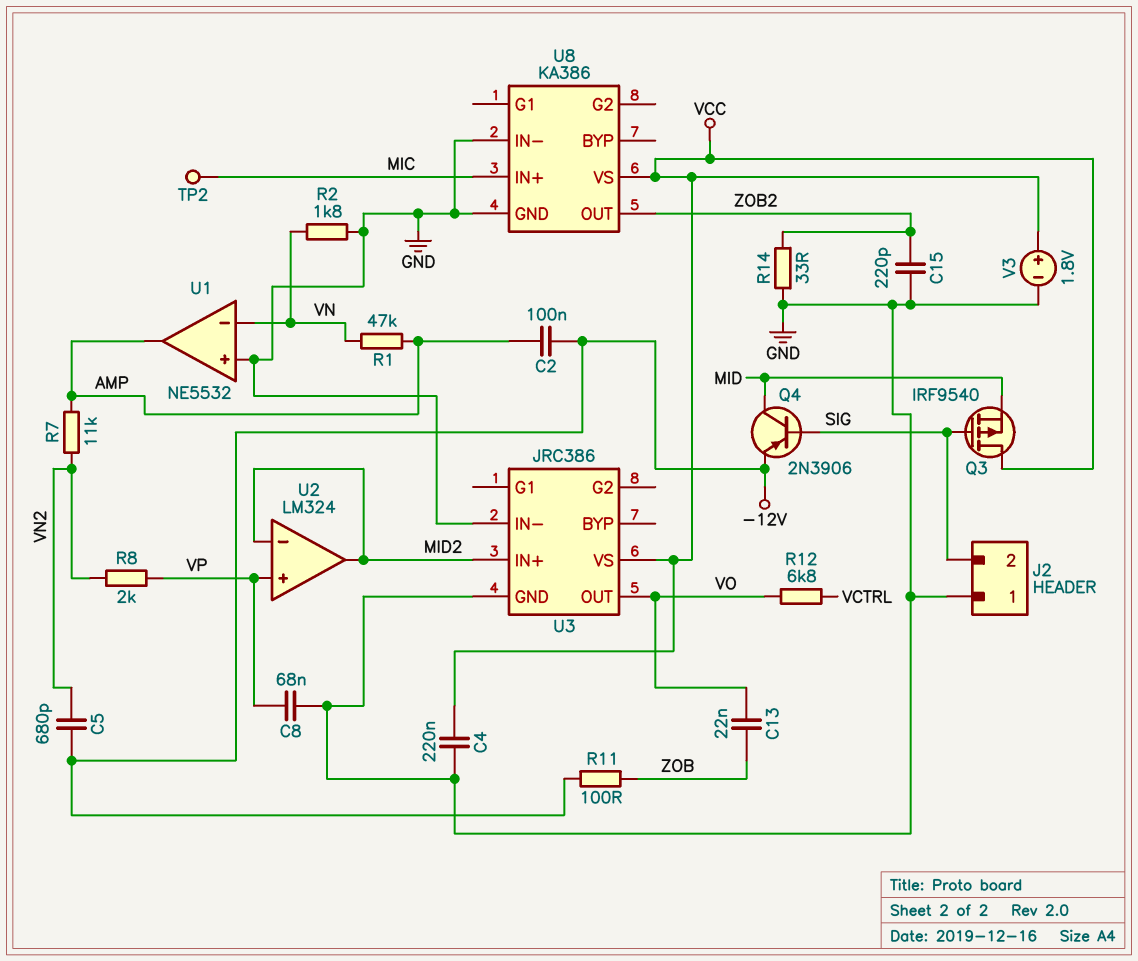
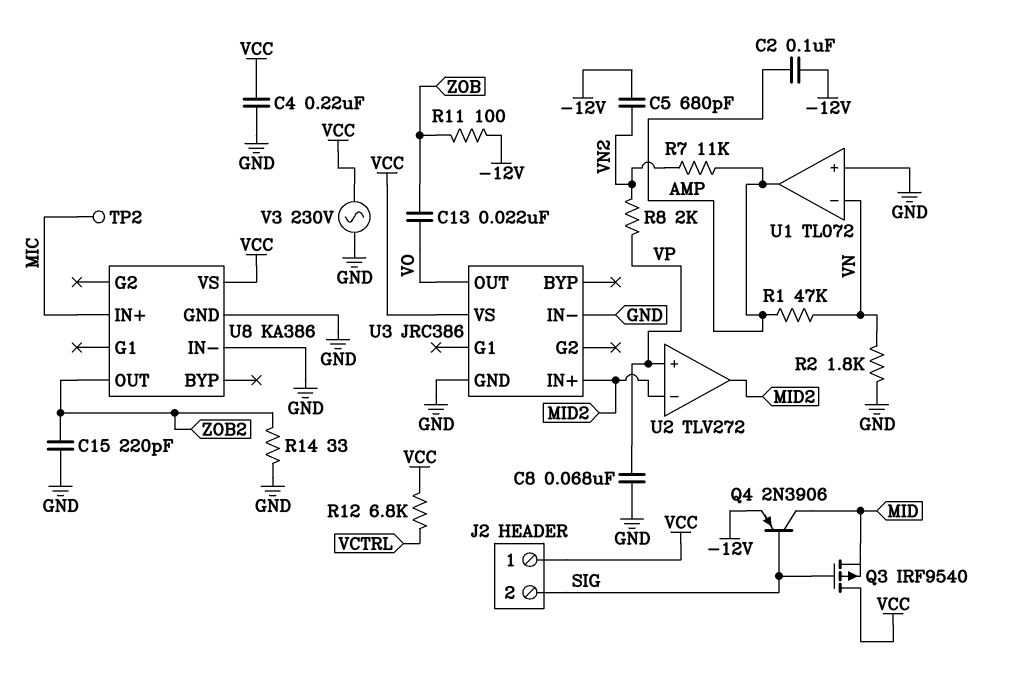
J2 pin 1: GND -> VCC
R12: 6.8k (VCTRL, VO) -> 6.8k (VCC, VCTRL)
U1: NE5532 -> TL072
U2: LM324 -> TLV272
V3: 1.8V (plus VCC, minus GND) -> AC 230V (GND, VCC)

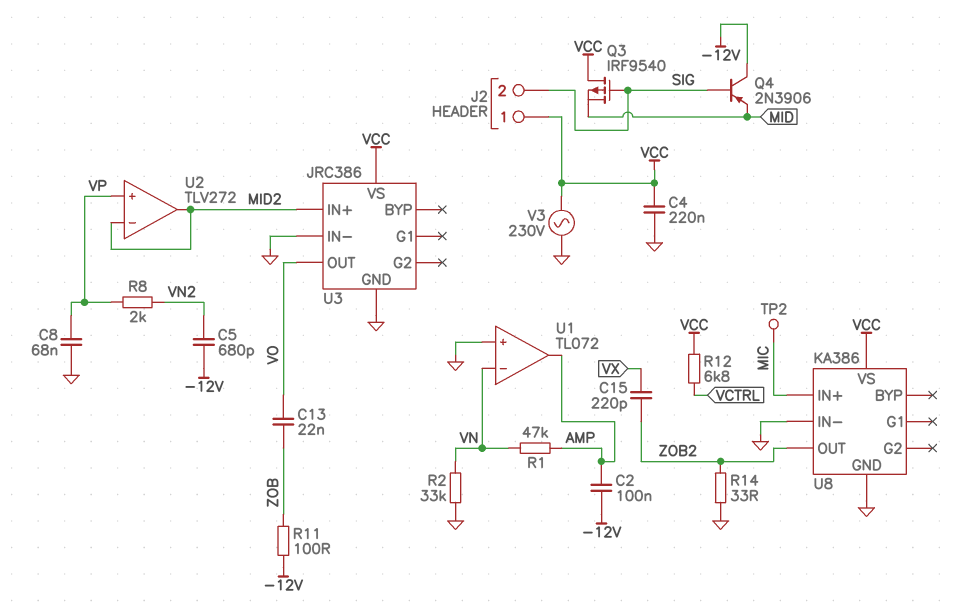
C15: 220pF (GND, ZOB2) -> 220pF (VX, ZOB2)
Q4: PNP 2N3906 (B SIG, C MID, E -12V) -> PNP 2N3906 (B SIG, C -12V, E MID)
R2: 1.8k (GND, VN) -> 33k (GND, VN)
R7: 11k (AMP, VN2) -> none

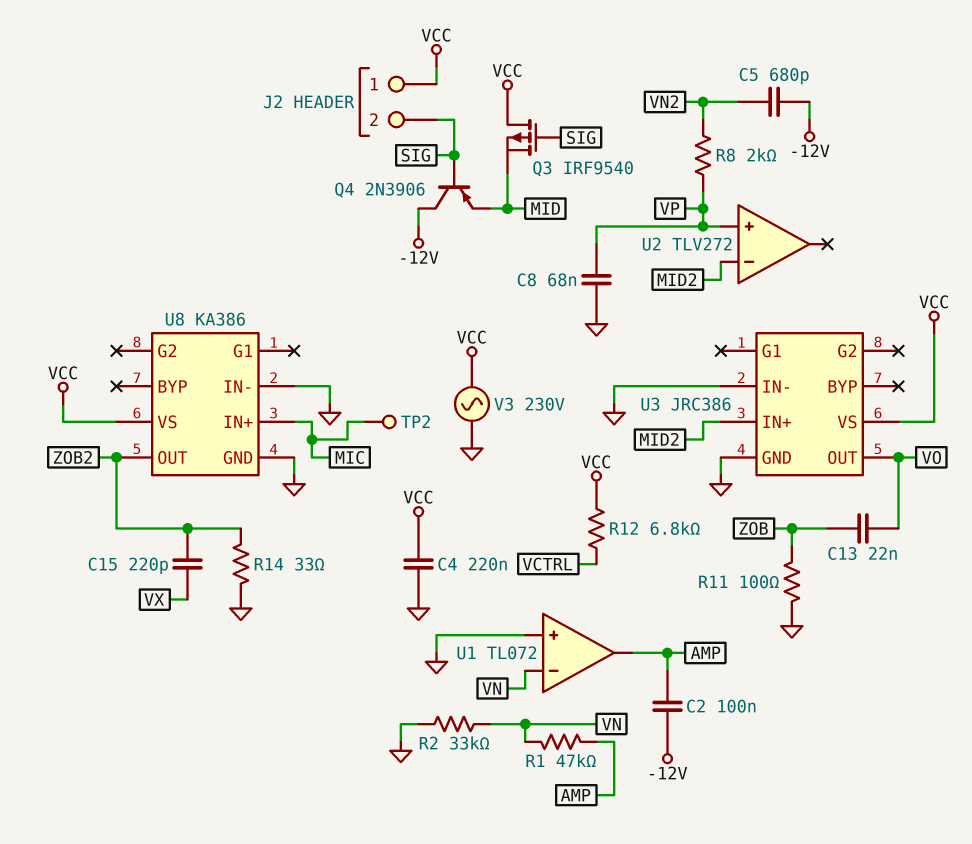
R11: 100 (-12V, ZOB) -> 100 (GND, ZOB)
U2 pin out: MID2 -> none

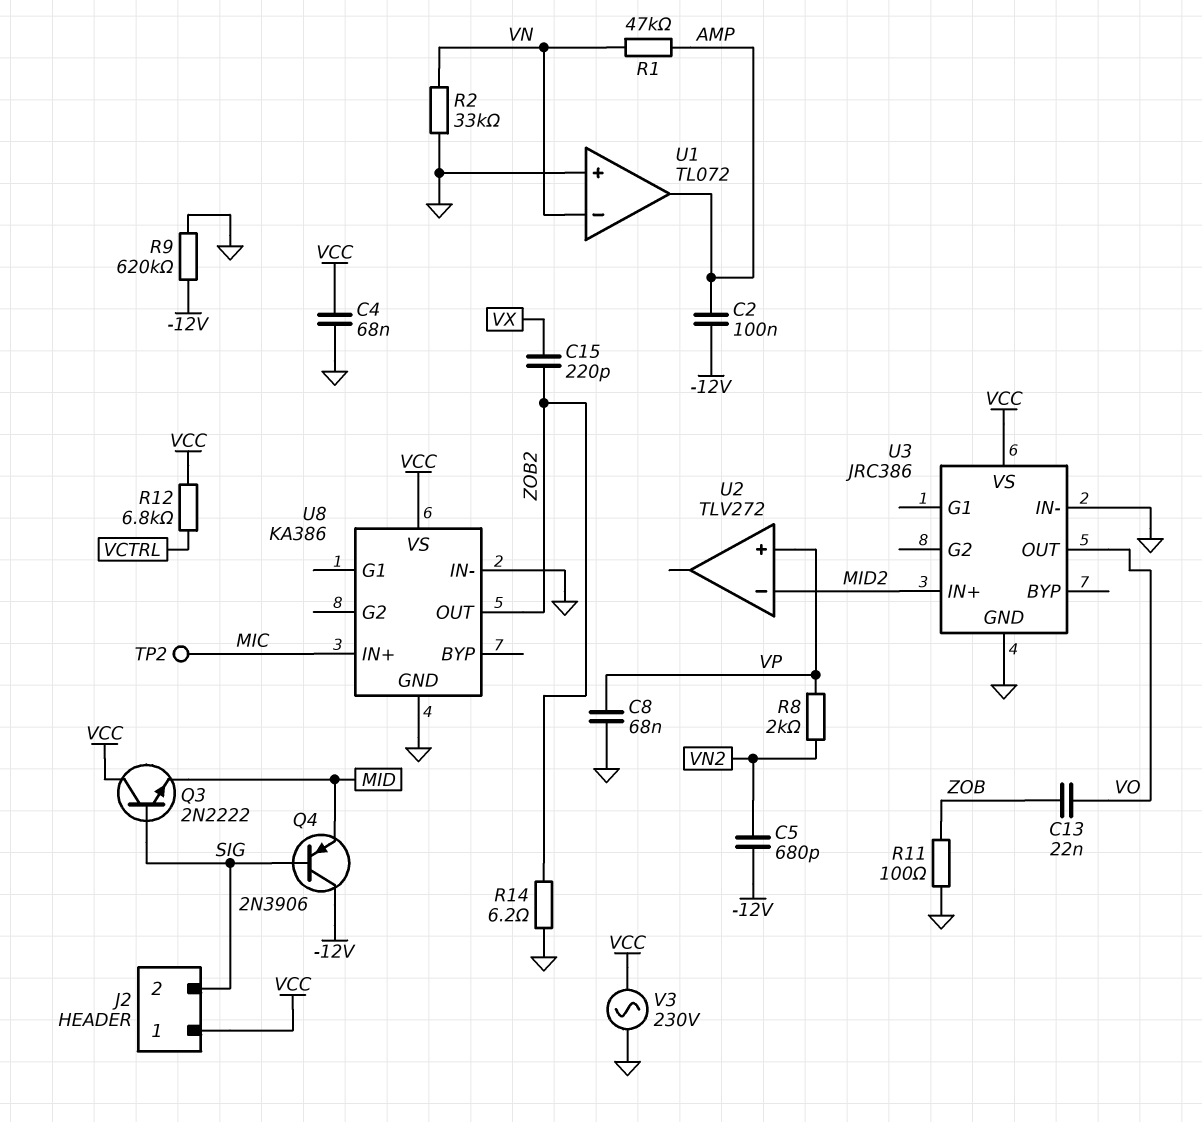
C4: 220nF (GND, VCC) -> 68nF (GND, VCC)
Q3: PMOS IRF9540 (G SIG, D VCC, S MID) -> NPN 2N2222 (B SIG, C VCC, E MID)
R9: none -> 620k (-12V, GND)
R14: 33 (GND, ZOB2) -> 6.2 (GND, ZOB2)

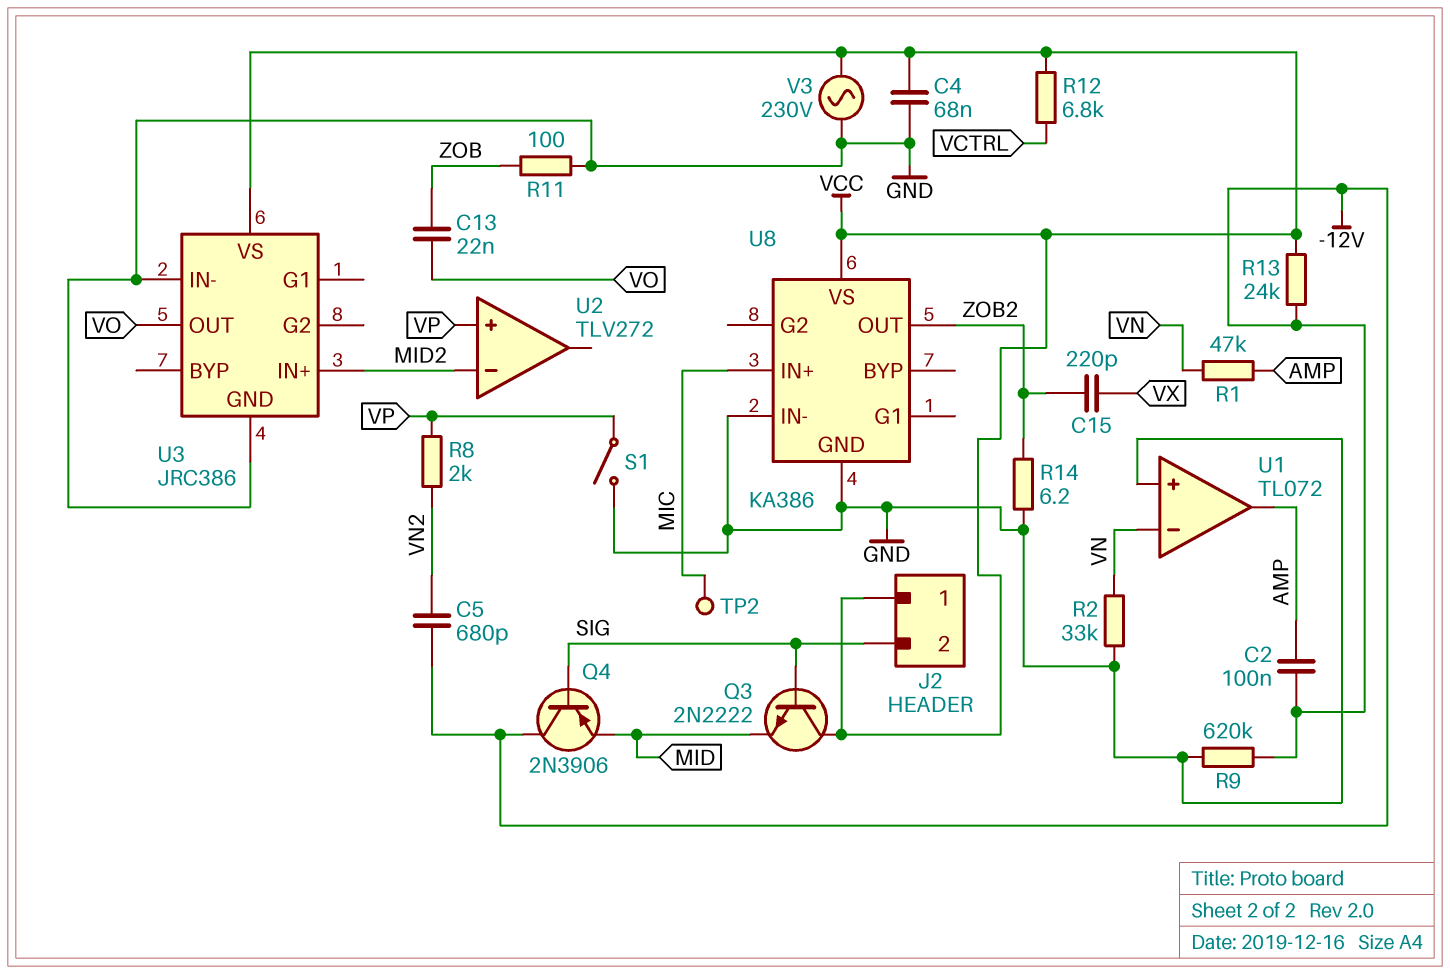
C8: 68nF (GND, VP) -> none
R13: none -> 24k (-12V, VCC)
S1: none -> switch (GND, VP)

